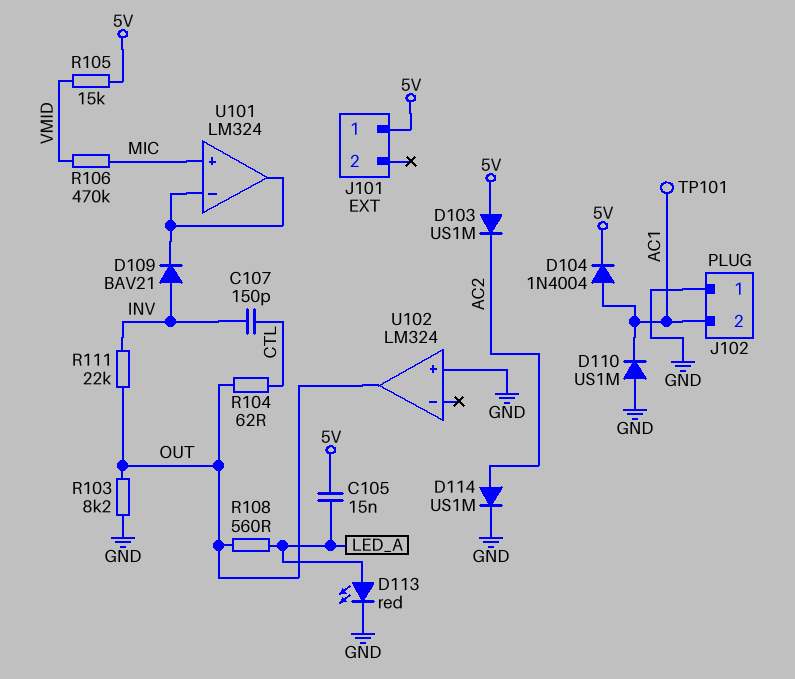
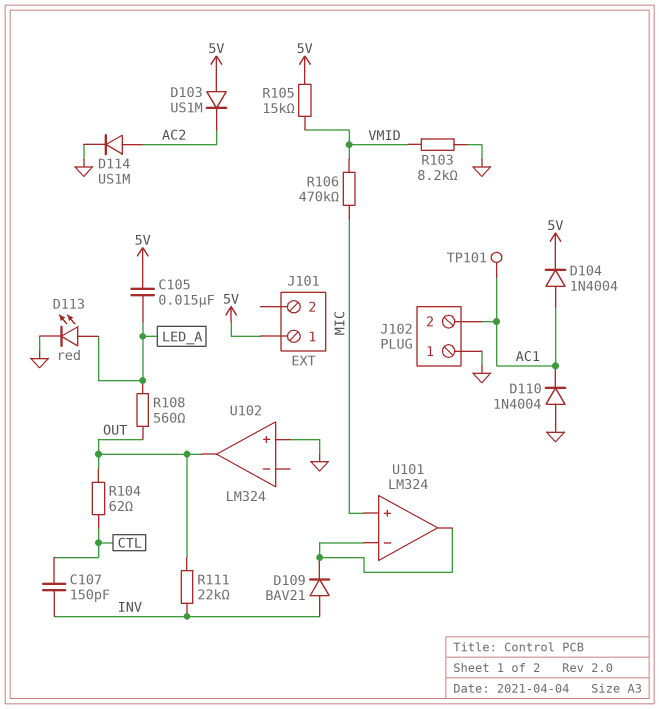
D110: diode US1M (A GND, K AC1) -> diode 1N4004 (A GND, K AC1)
R103: 8.2k (GND, OUT) -> 8.2k (GND, VMID)

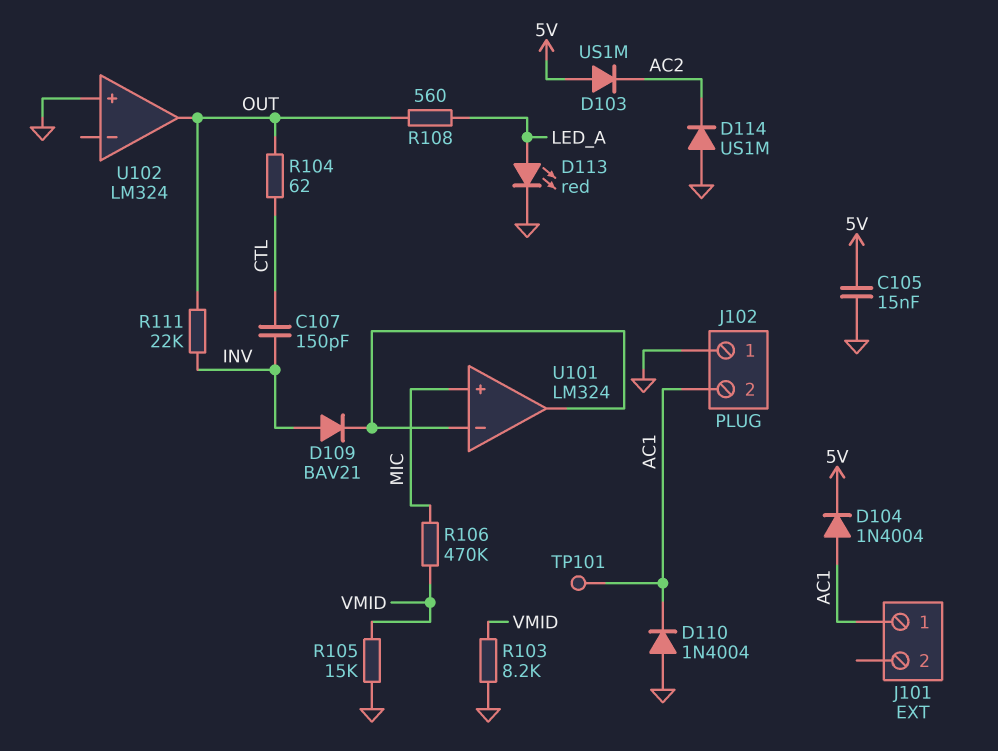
C105: 15nF (5V, LED_A) -> 15nF (5V, GND)
D114: diode US1M (A AC2, K GND) -> diode US1M (A GND, K AC2)
J101 pin 1: 5V -> AC1
R105: 15k (5V, VMID) -> 15k (GND, VMID)

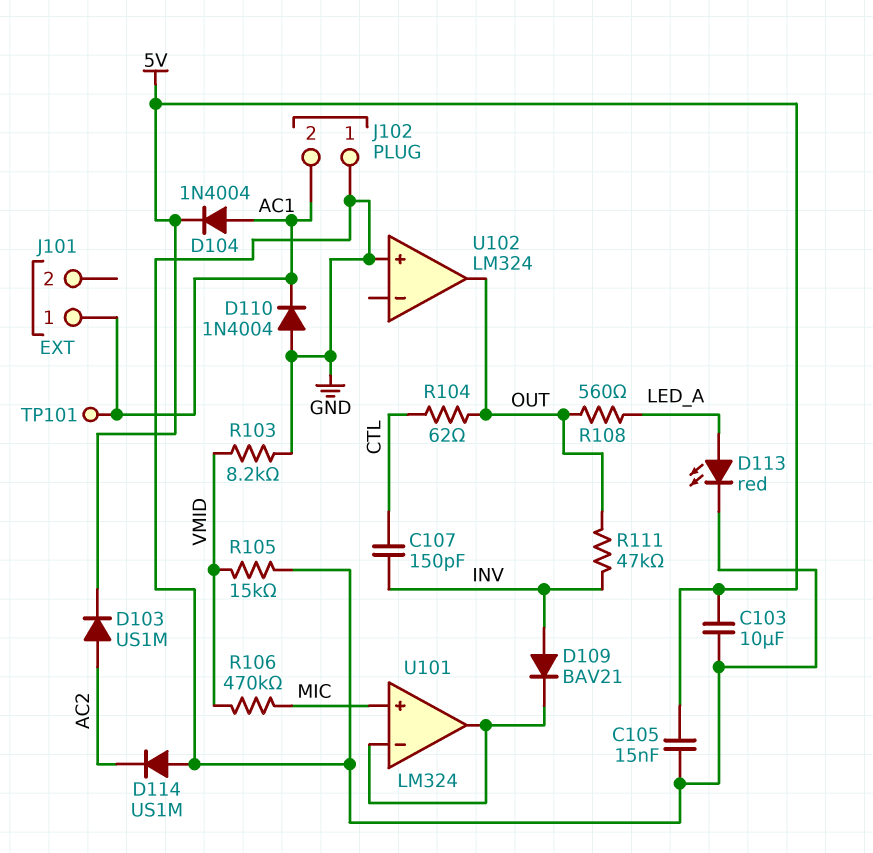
C103: none -> 10uF (5V, GND)
D103: diode US1M (A 5V, K AC2) -> diode US1M (A AC2, K 5V)
R111: 22k (INV, OUT) -> 47k (INV, OUT)

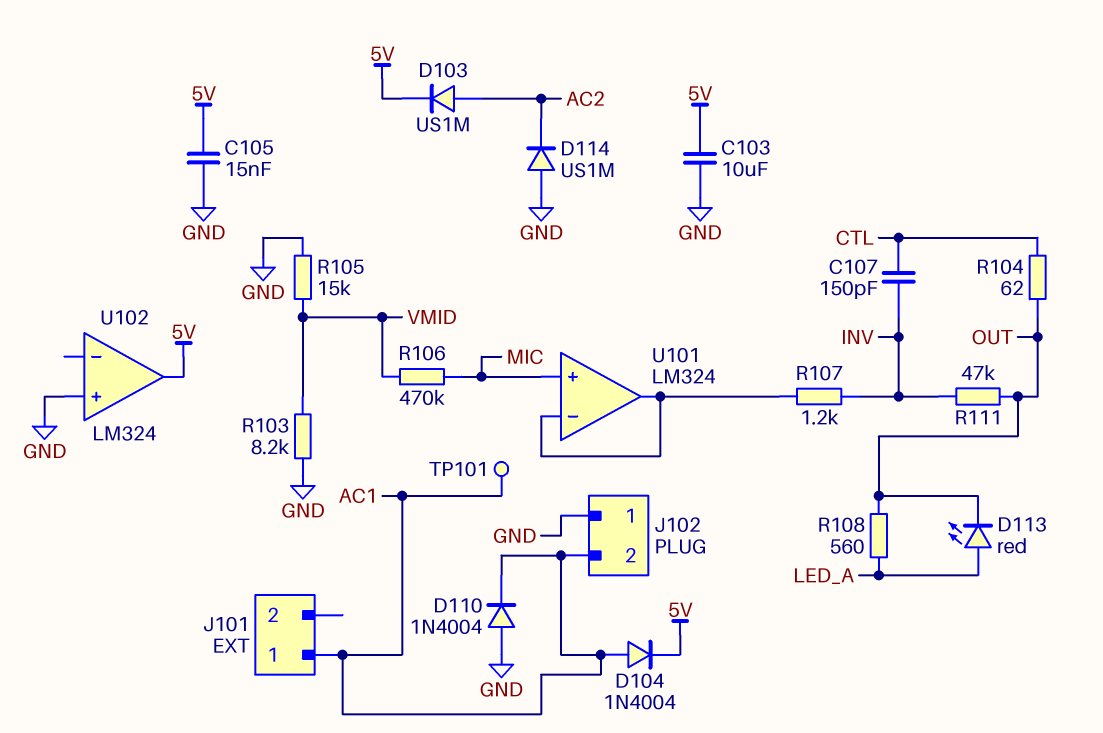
D109: diode BAV21 (A INV, K U101/in-) -> none
D113: LED red (A LED_A, K GND) -> LED red (A LED_A, K OUT)
R107: none -> 1.2k (INV, U101/in-)
U102 pin out: OUT -> 5V

